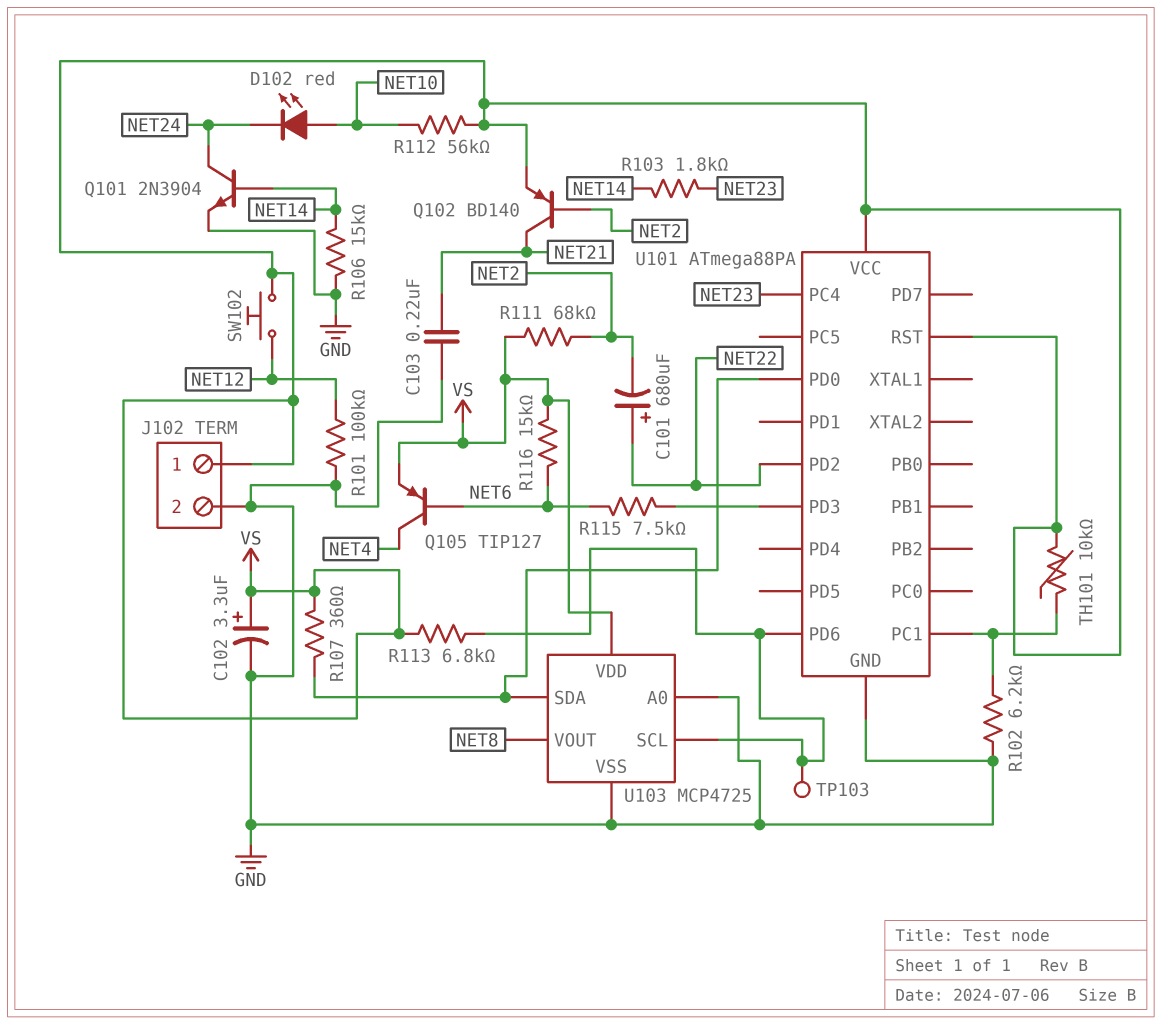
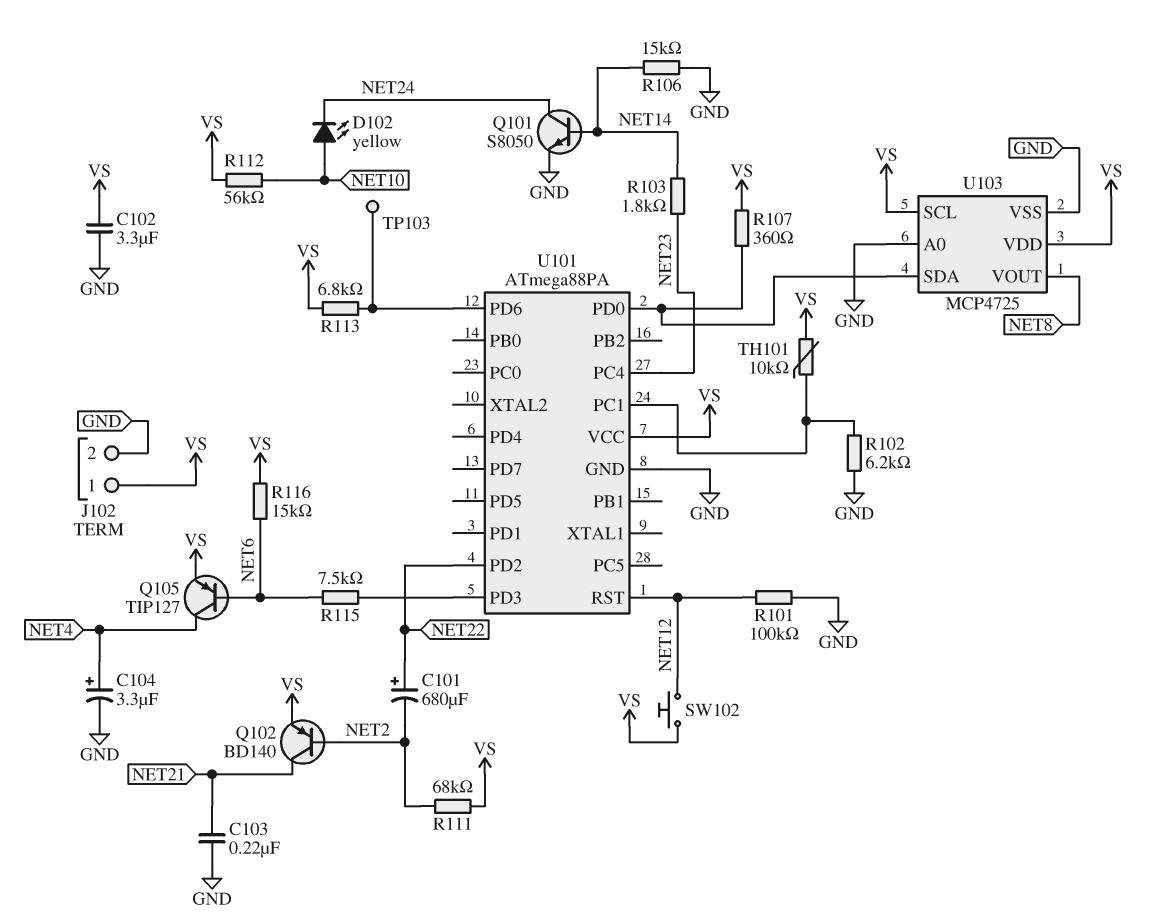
C102: 3.3uF (plus VS, minus GND) -> 3.3uF (GND, VS)
C104: none -> 3.3uF (plus NET4, minus GND)
D102: LED red (A NET10, K NET24) -> LED yellow (A NET10, K NET24)
Q101: NPN 2N3904 (B NET14, C NET24, E GND) -> NPN S8050 (B NET14, C NET24, E GND)
U101 pin RST: VS -> NET12
U103 pin SCL: U101/PD6 -> VS

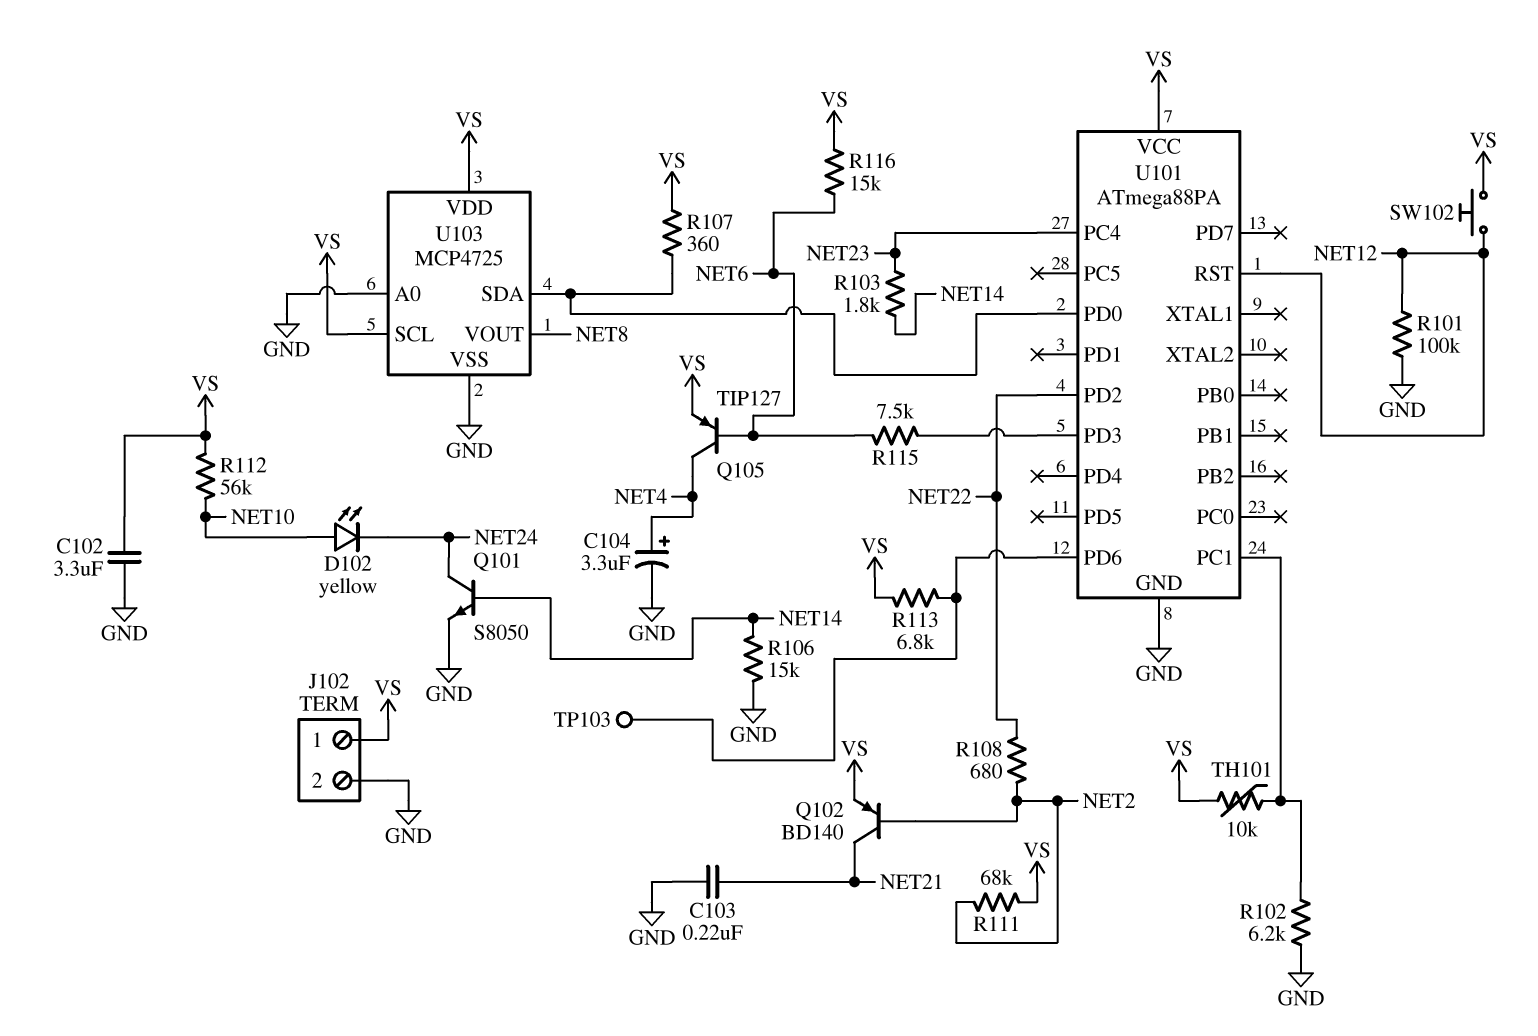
C101: 680uF (plus NET22, minus NET2) -> none
R108: none -> 680 (NET2, NET22)

